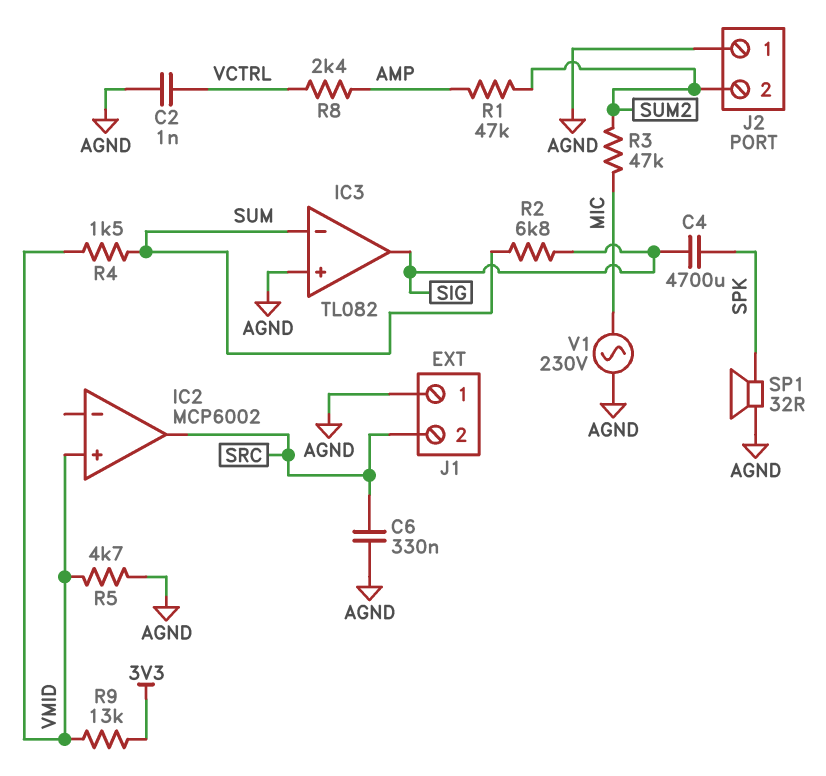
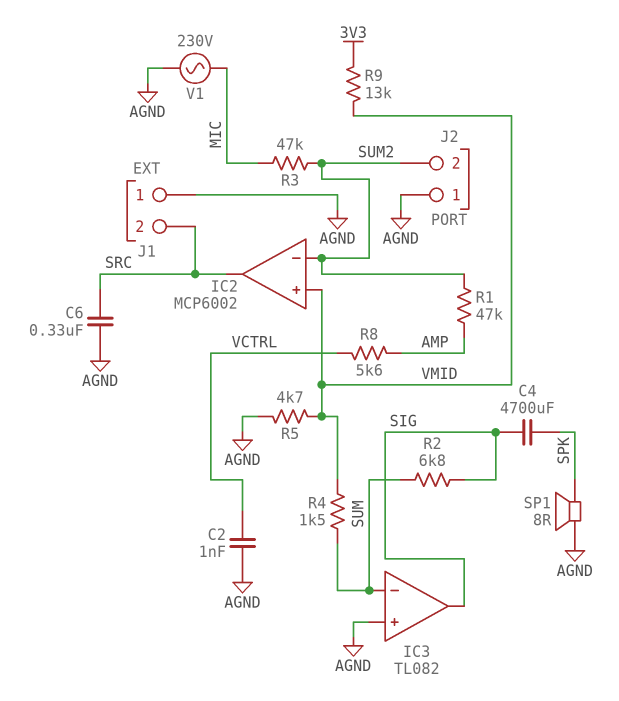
IC2 pin in-: none -> SUM2
R8: 2.4k (AMP, VCTRL) -> 5.6k (AMP, VCTRL)
SP1: speaker 32R (AGND, SPK) -> speaker 8R (AGND, SPK)

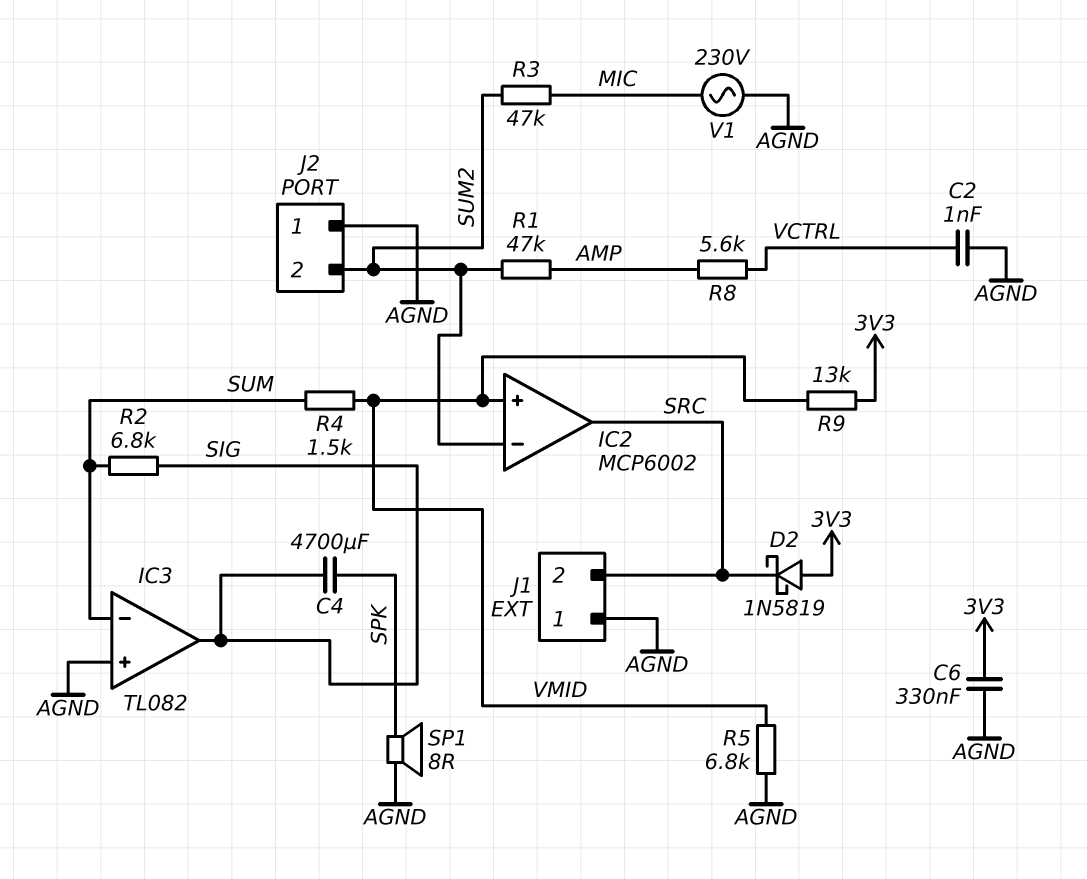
C6: 330nF (AGND, SRC) -> 330nF (3V3, AGND)
D2: none -> schottky 1N5819 (A 3V3, K SRC)
R5: 4.7k (AGND, VMID) -> 6.8k (AGND, VMID)

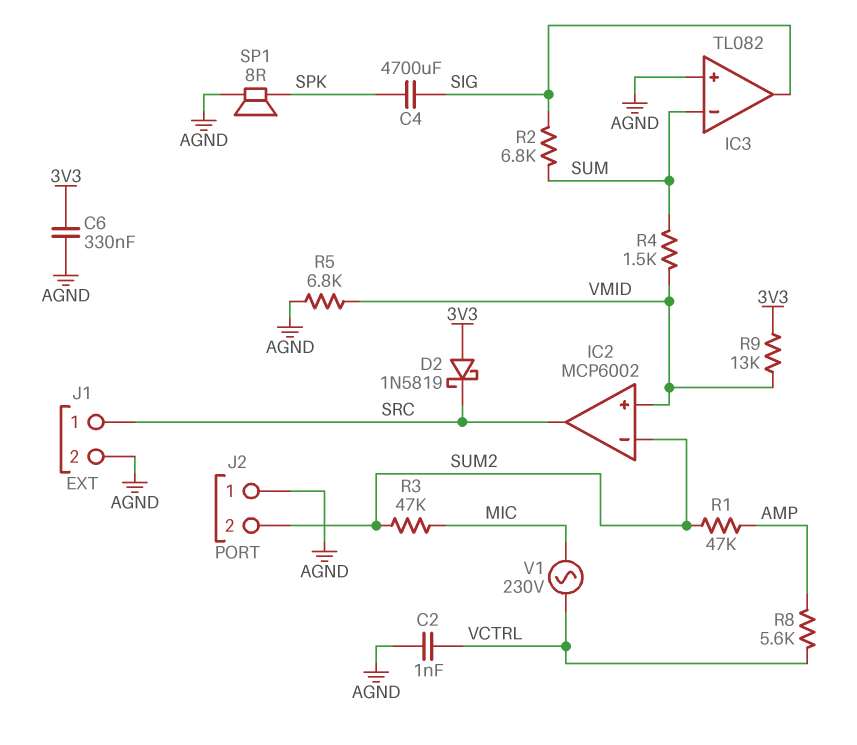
J1 pin 1: AGND -> SRC
J1 pin 2: SRC -> AGND
V1: AC 230V (AGND, MIC) -> AC 230V (MIC, VCTRL)

